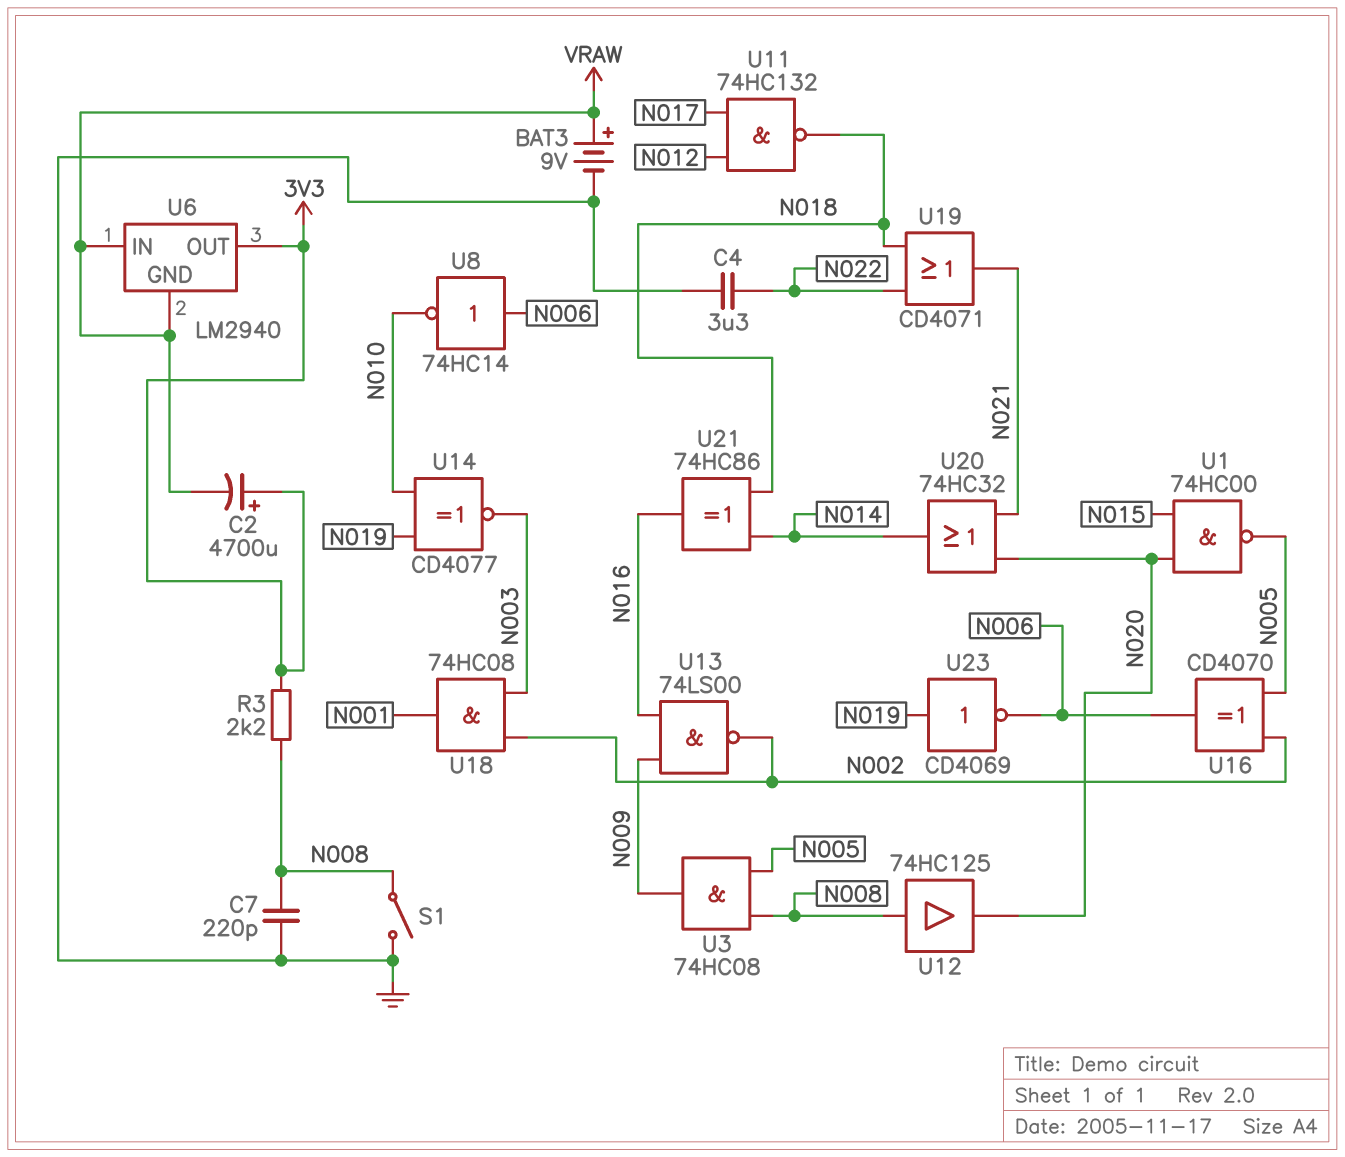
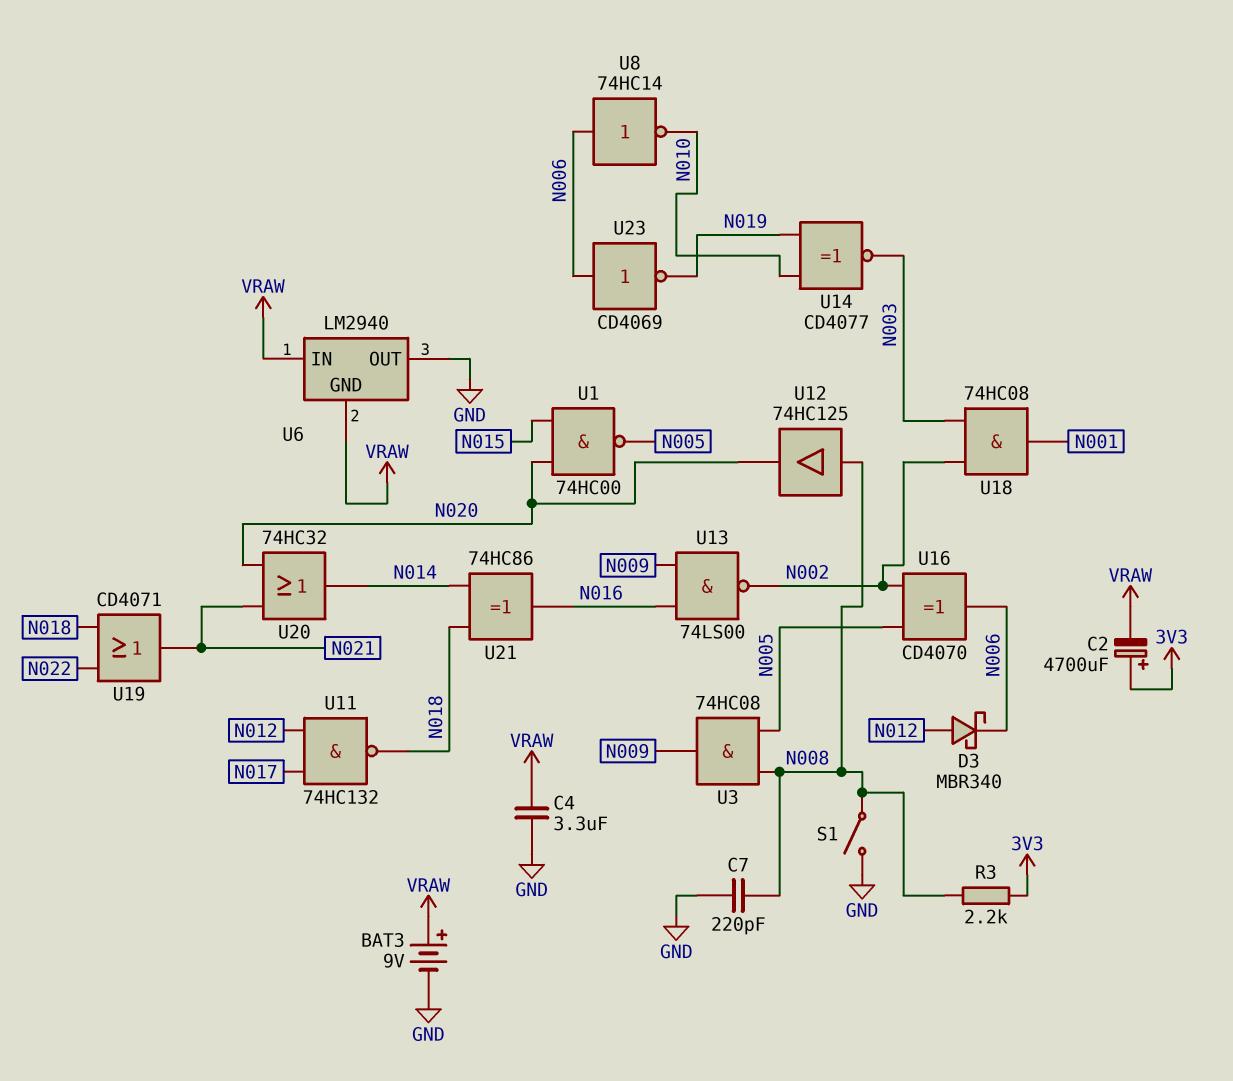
C4: 3.3uF (GND, N022) -> 3.3uF (GND, VRAW)
D3: none -> schottky MBR340 (A N012, K N006)
U6 pin OUT: 3V3 -> GND
U23: NOT CD4069 (in N019, out N006) -> NOT CD4069 (in N006, out N019)

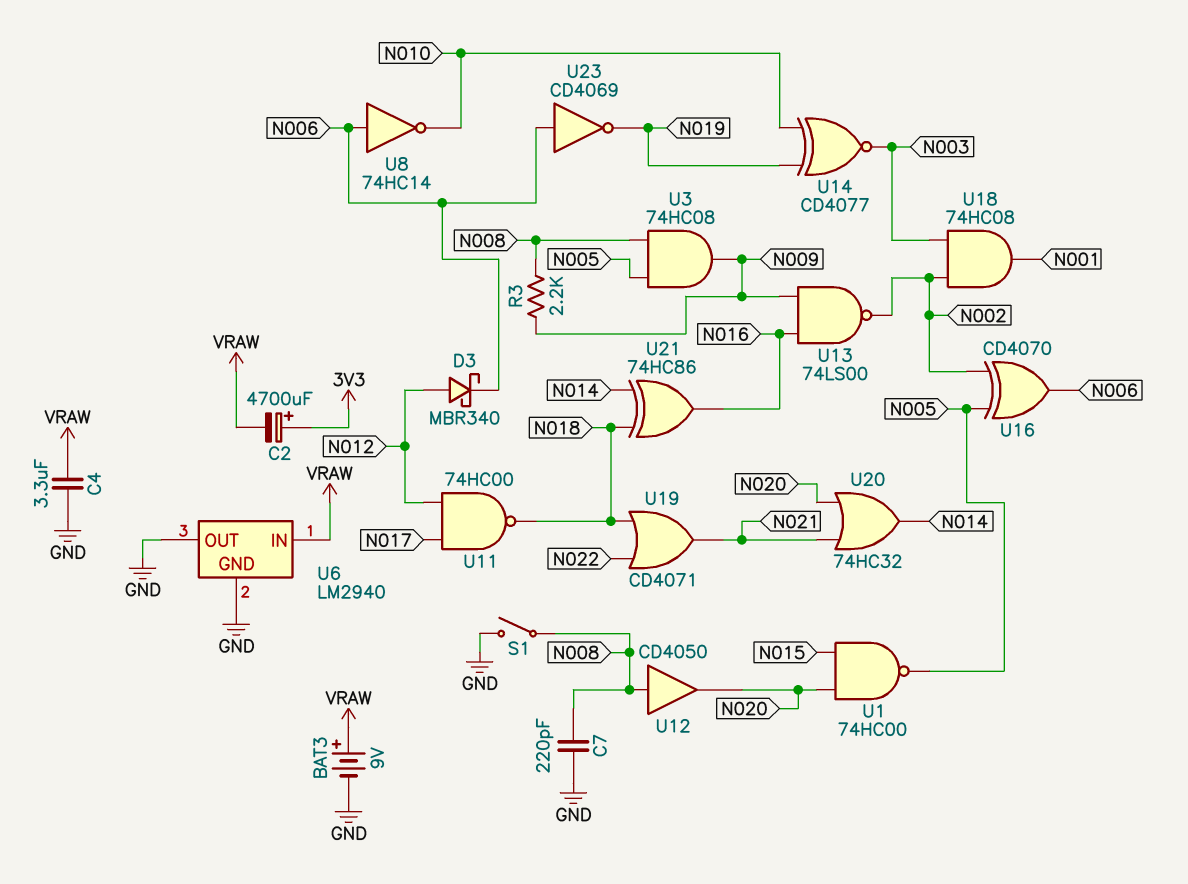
R3: 2.2k (3V3, N008) -> 2.2k (N008, N009)
U6 pin GND: VRAW -> GND
U11: NAND 74HC132 (in N012, in N017, out N018) -> NAND 74HC00 (in N012, in N017, out N018)
U12: buffer 74HC125 (in N008, out N020) -> buffer CD4050 (in N008, out N020)

